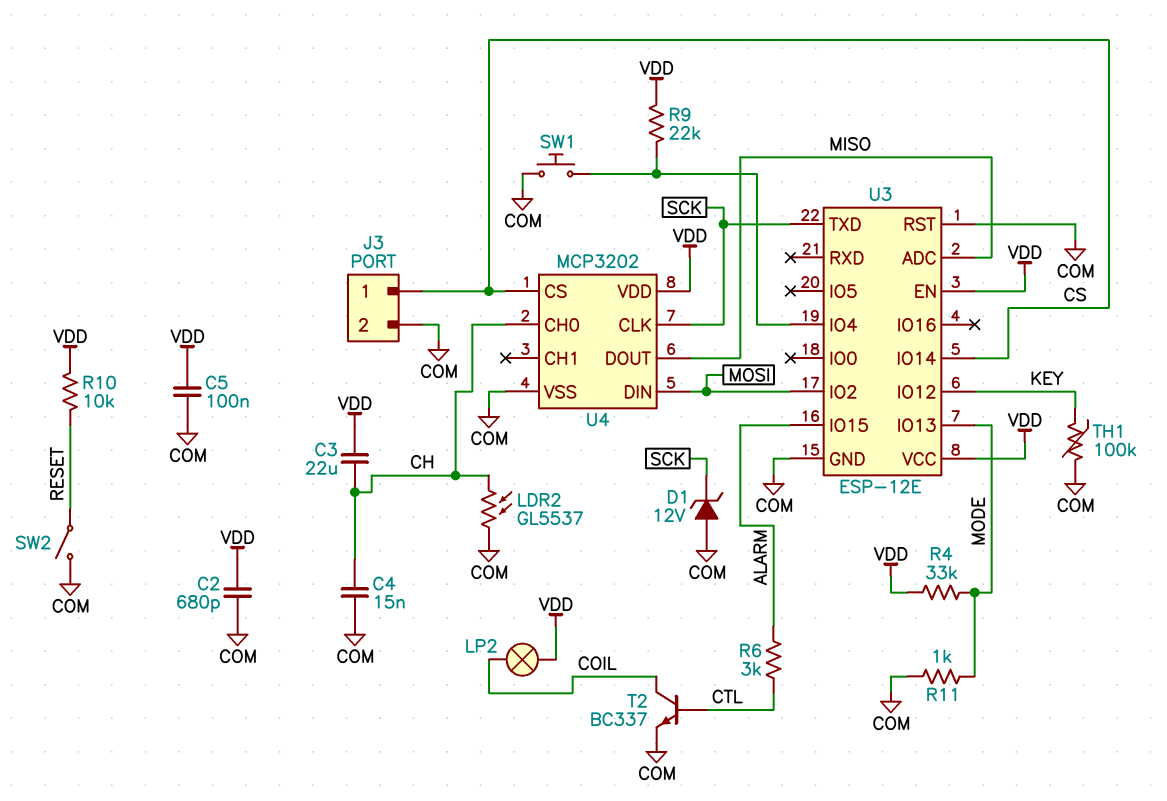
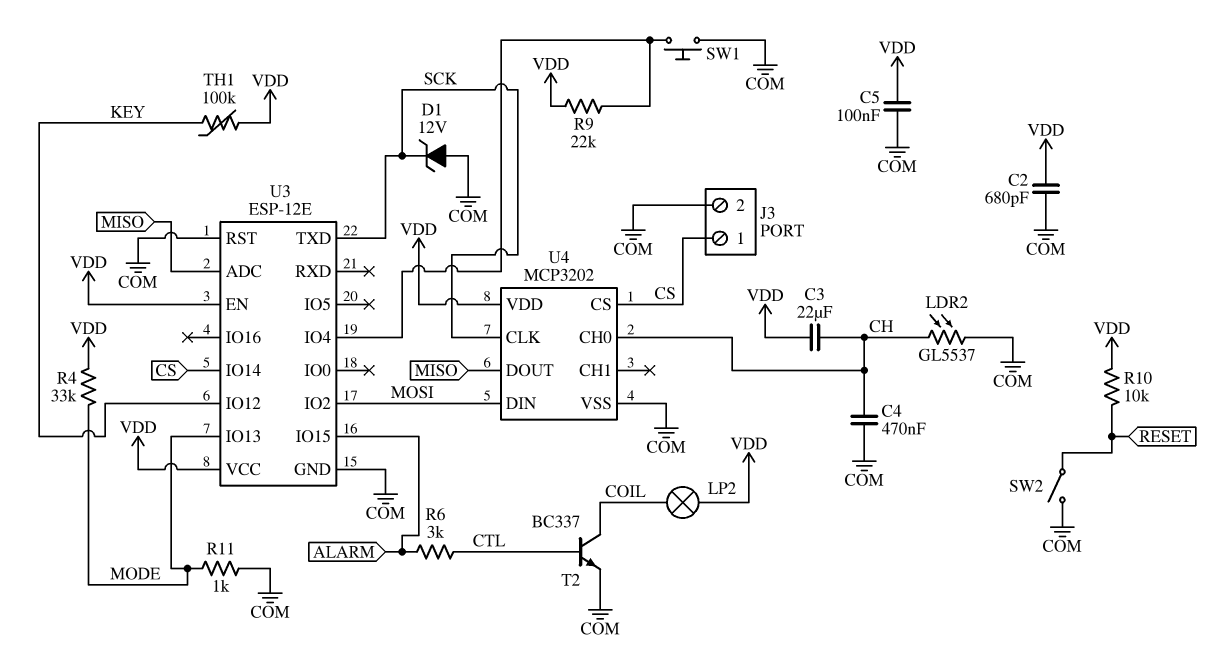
C4: 15nF (CH, COM) -> 470nF (CH, COM)
TH1: 100k (COM, KEY) -> 100k (KEY, VDD)

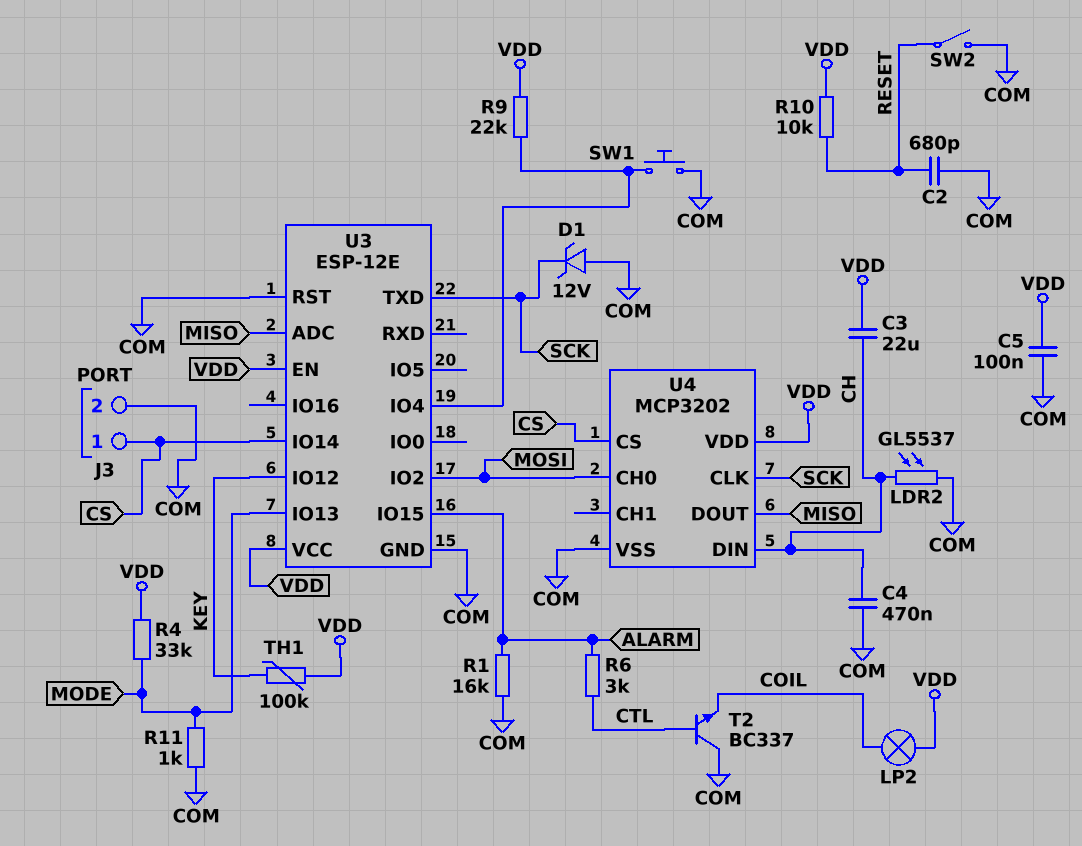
C2: 680pF (COM, VDD) -> 680pF (COM, RESET)
R1: none -> 16k (ALARM, COM)
T2: NPN BC337 (B CTL, C COIL, E COM) -> NPN BC337 (B CTL, C COM, E COIL)
U4 pin CH0: CH -> MOSI
U4 pin DIN: MOSI -> CH

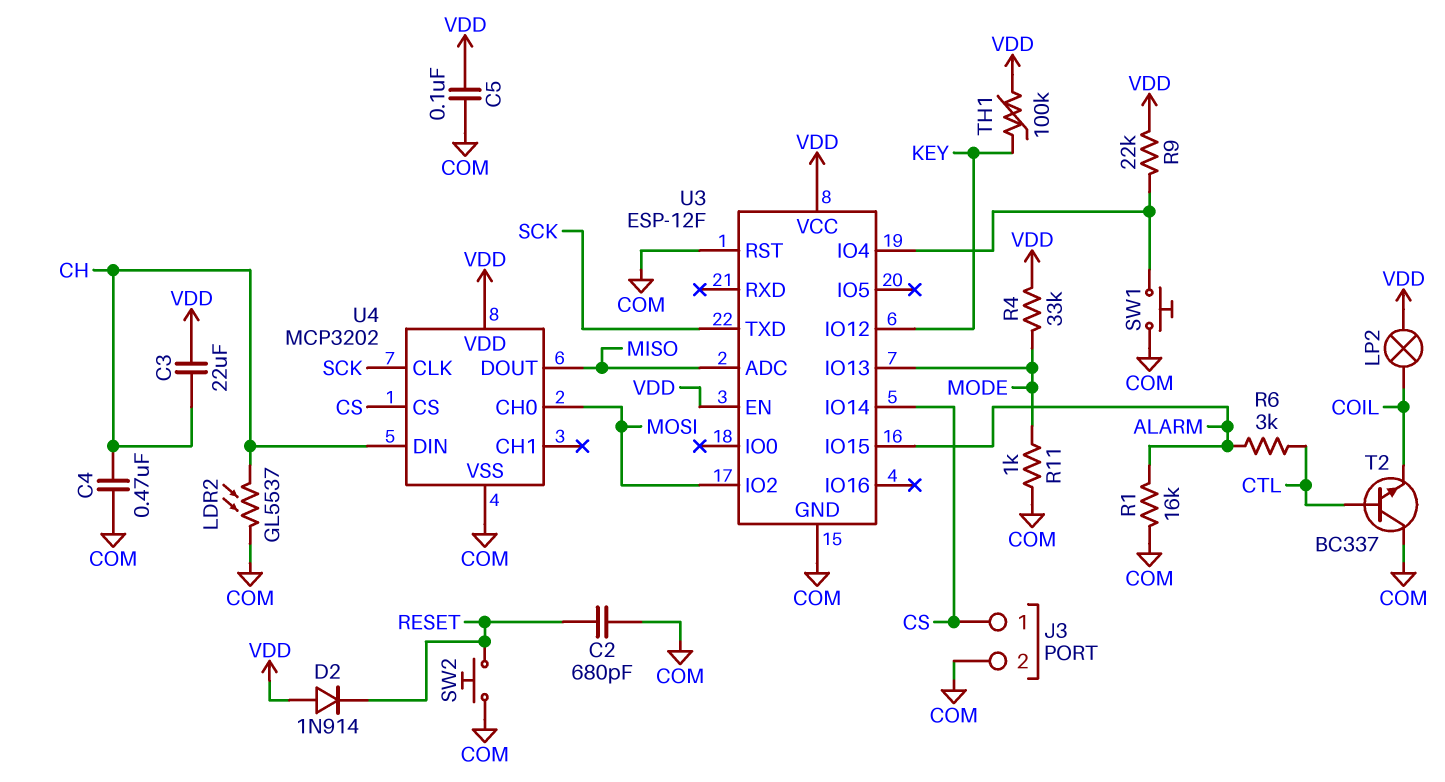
D1: zener 12V (A COM, K SCK) -> none
D2: none -> diode 1N914 (A VDD, K RESET)
R10: 10k (RESET, VDD) -> none
SW2: switch (COM, RESET) -> button (COM, RESET)
U3: ESP-12E -> ESP-12F

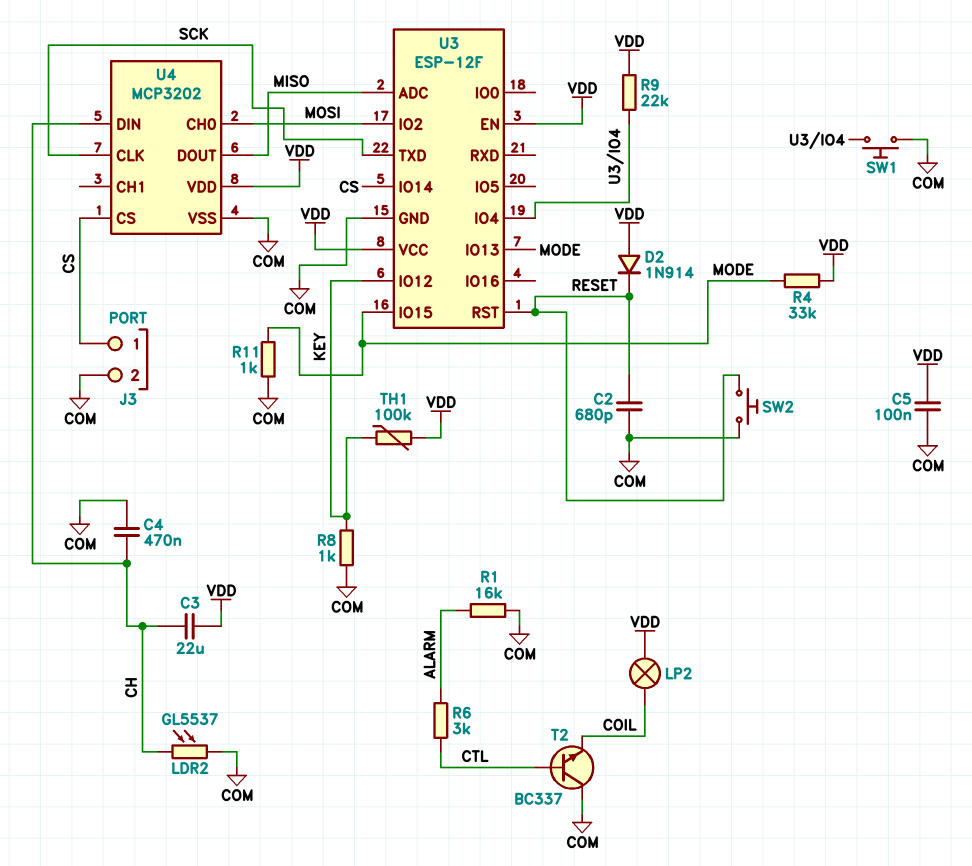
R8: none -> 1k (COM, KEY)
U3 pin IO15: ALARM -> MODE
U3 pin RST: COM -> RESET

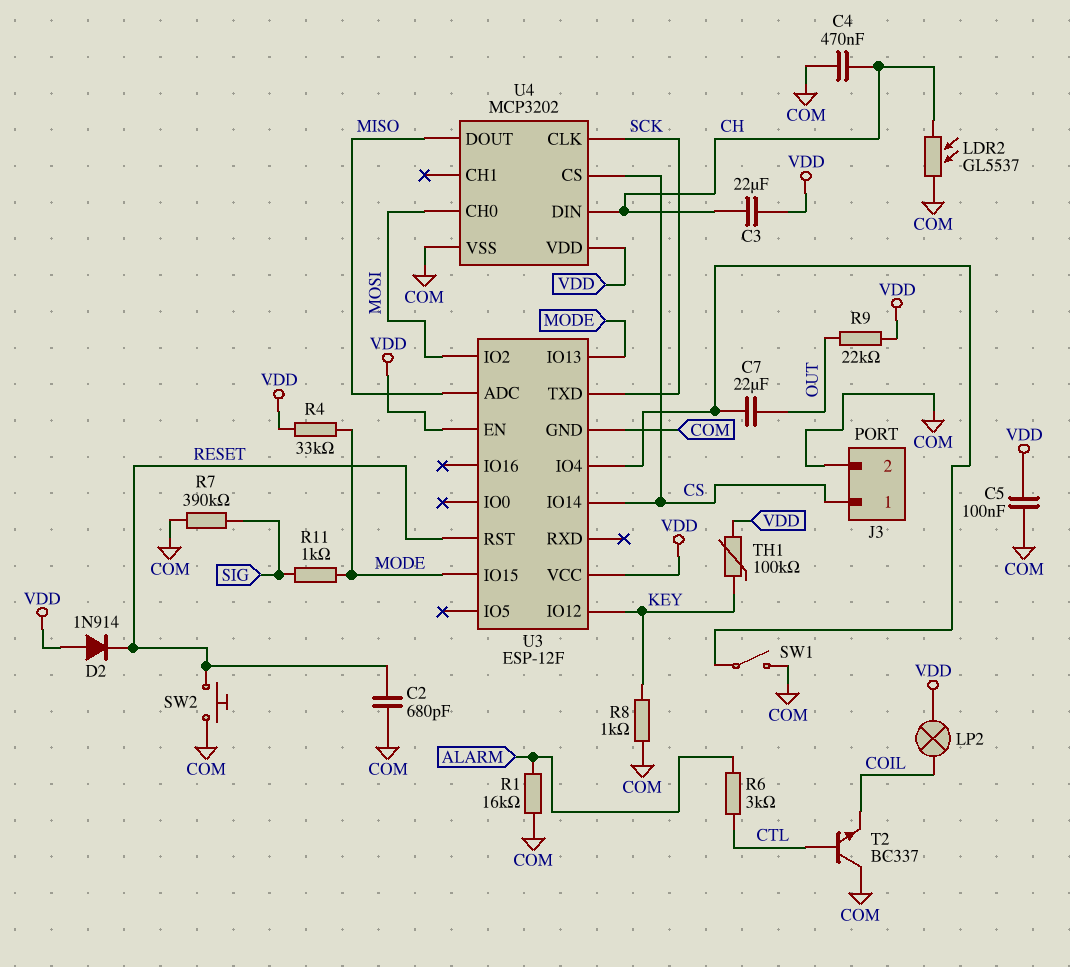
C7: none -> 22uF (OUT, U3/IO4)
R7: none -> 390k (COM, SIG)
R9: 22k (U3/IO4, VDD) -> 22k (OUT, VDD)
R11: 1k (COM, MODE) -> 1k (MODE, SIG)
SW1: button (COM, U3/IO4) -> switch (COM, U3/IO4)

